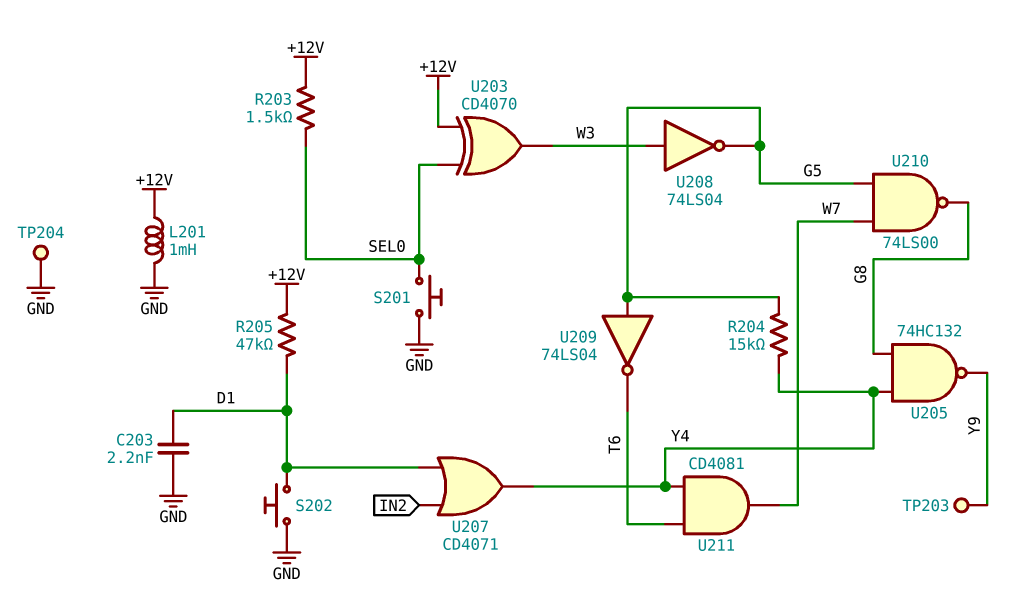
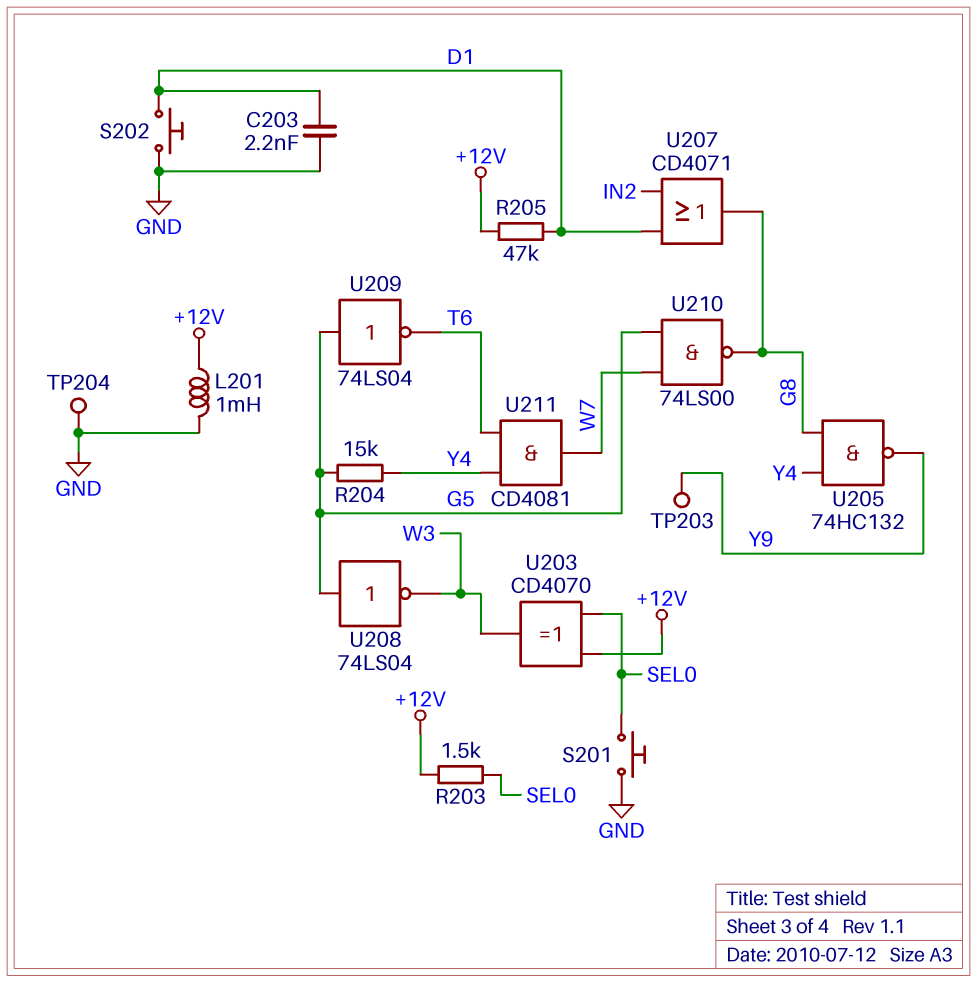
U207: OR CD4071 (in D1, in IN2, out Y4) -> OR CD4071 (in D1, in IN2, out G8)
U208: NOT 74LS04 (in W3, out G5) -> NOT 74LS04 (in G5, out W3)

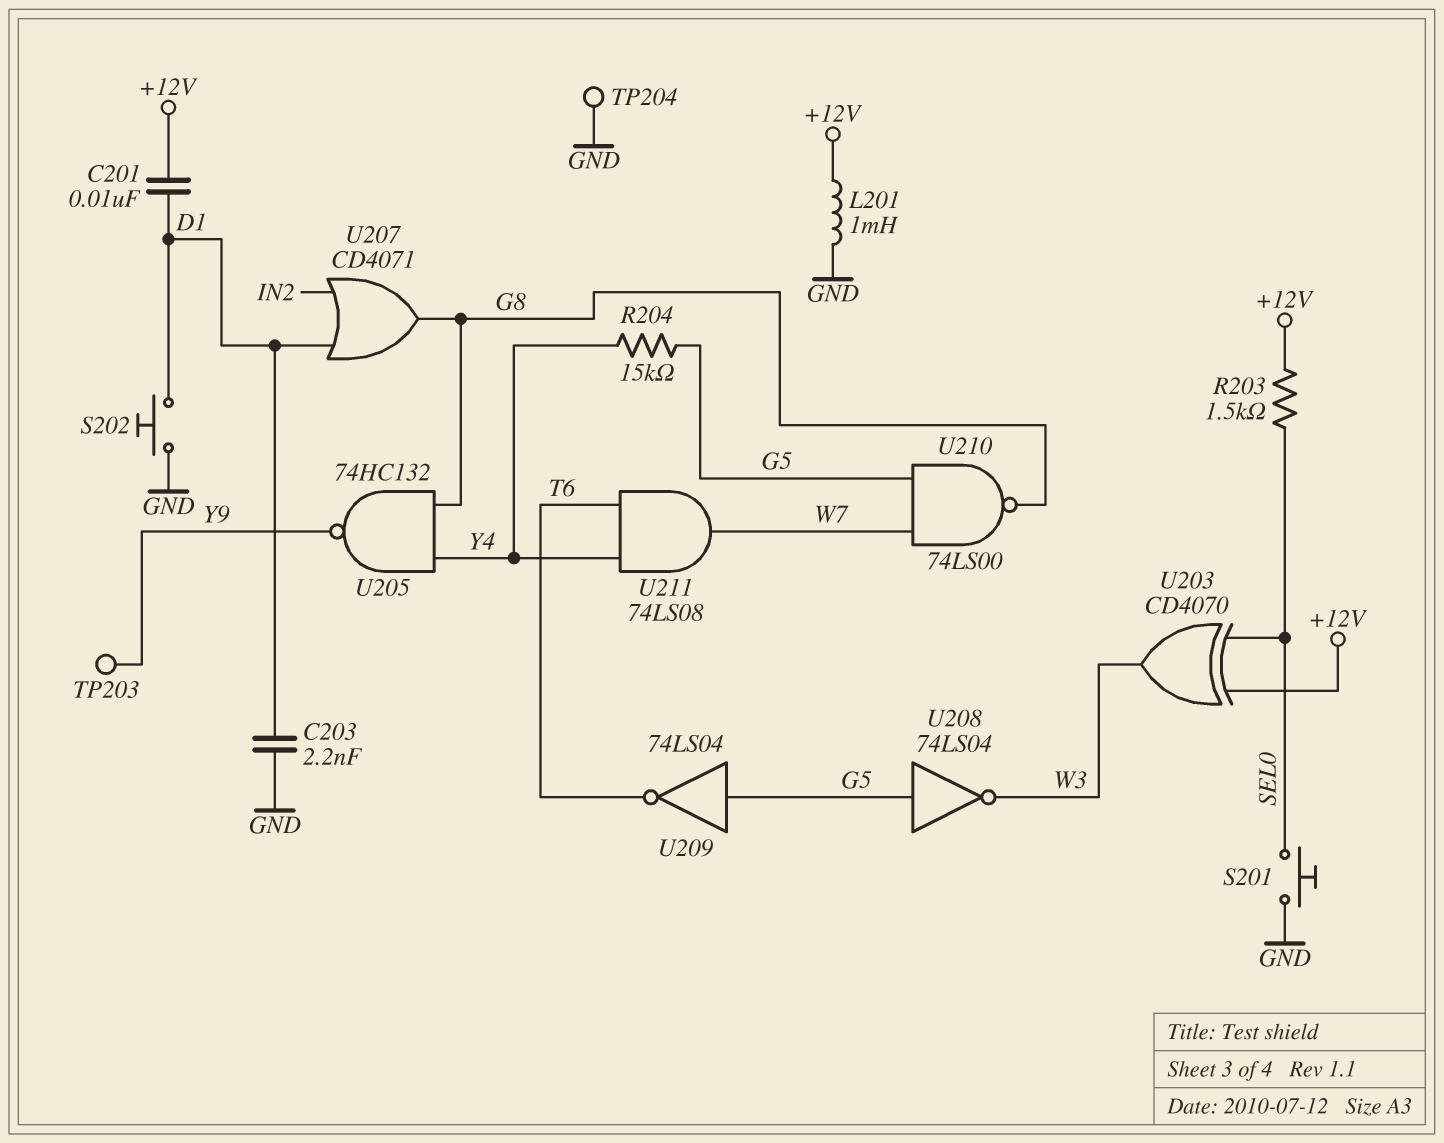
C201: none -> 10nF (+12V, D1)
R205: 47k (+12V, D1) -> none
U211: AND CD4081 (in T6, in Y4, out W7) -> AND 74LS08 (in T6, in Y4, out W7)

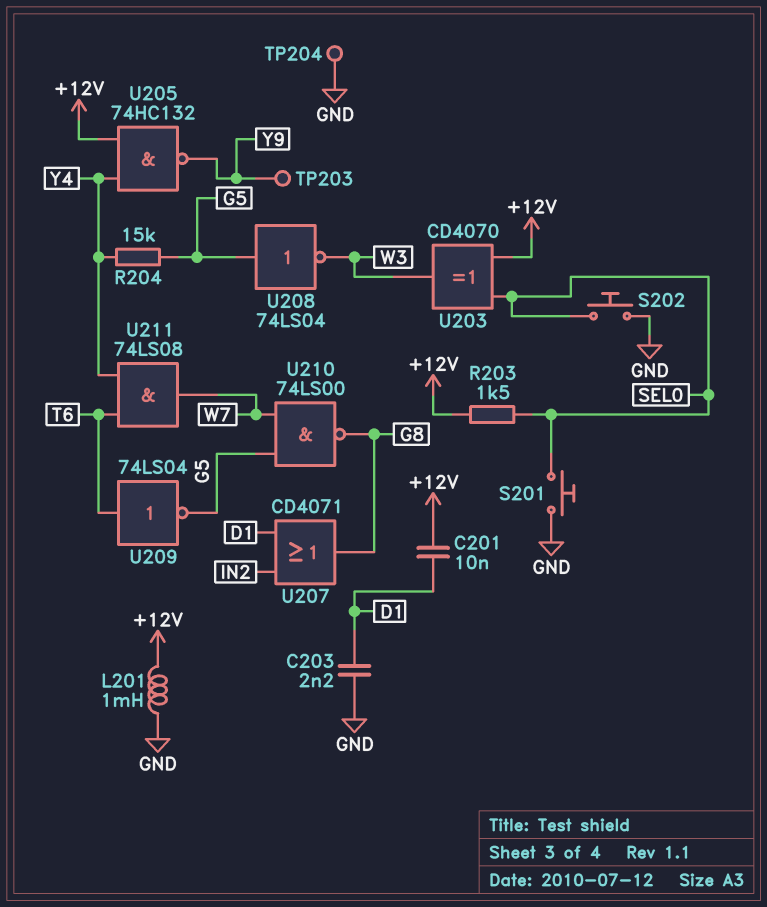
S202: button (D1, GND) -> button (GND, SEL0)
U205: NAND 74HC132 (in G8, in Y4, out Y9) -> NAND 74HC132 (in +12V, in Y4, out Y9)
U209: NOT 74LS04 (in G5, out T6) -> NOT 74LS04 (in T6, out G5)

